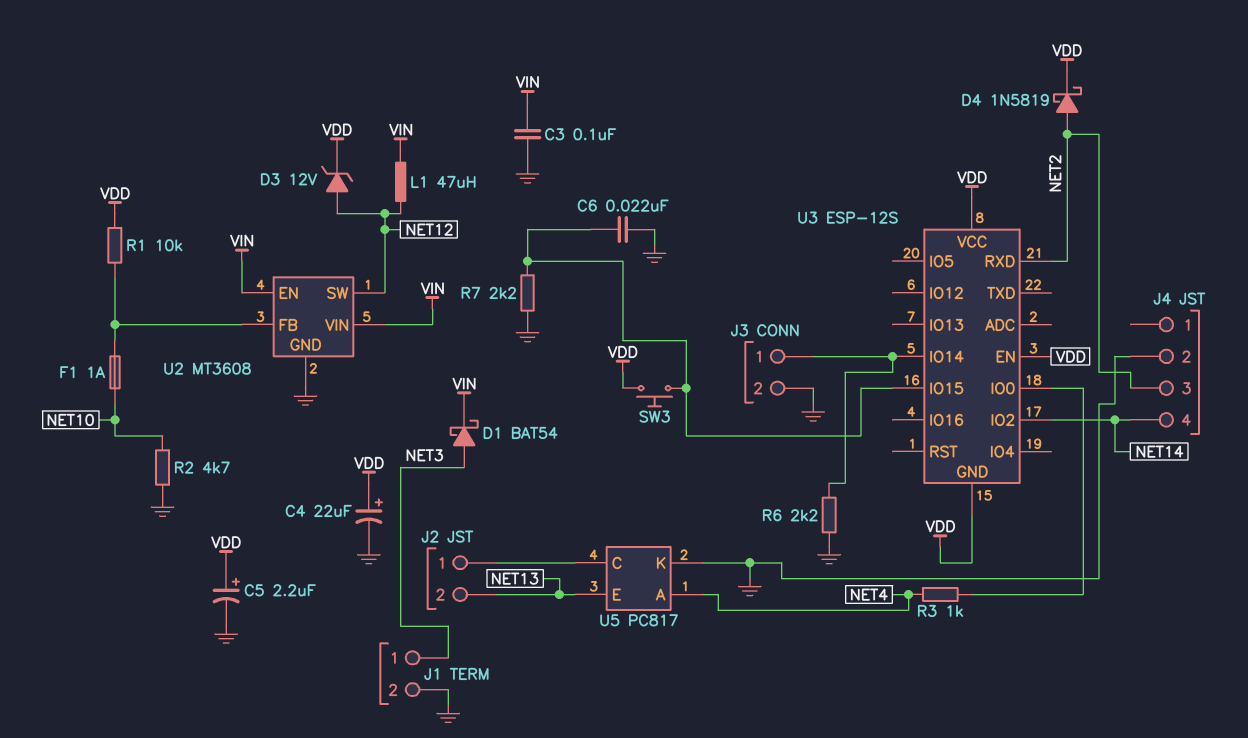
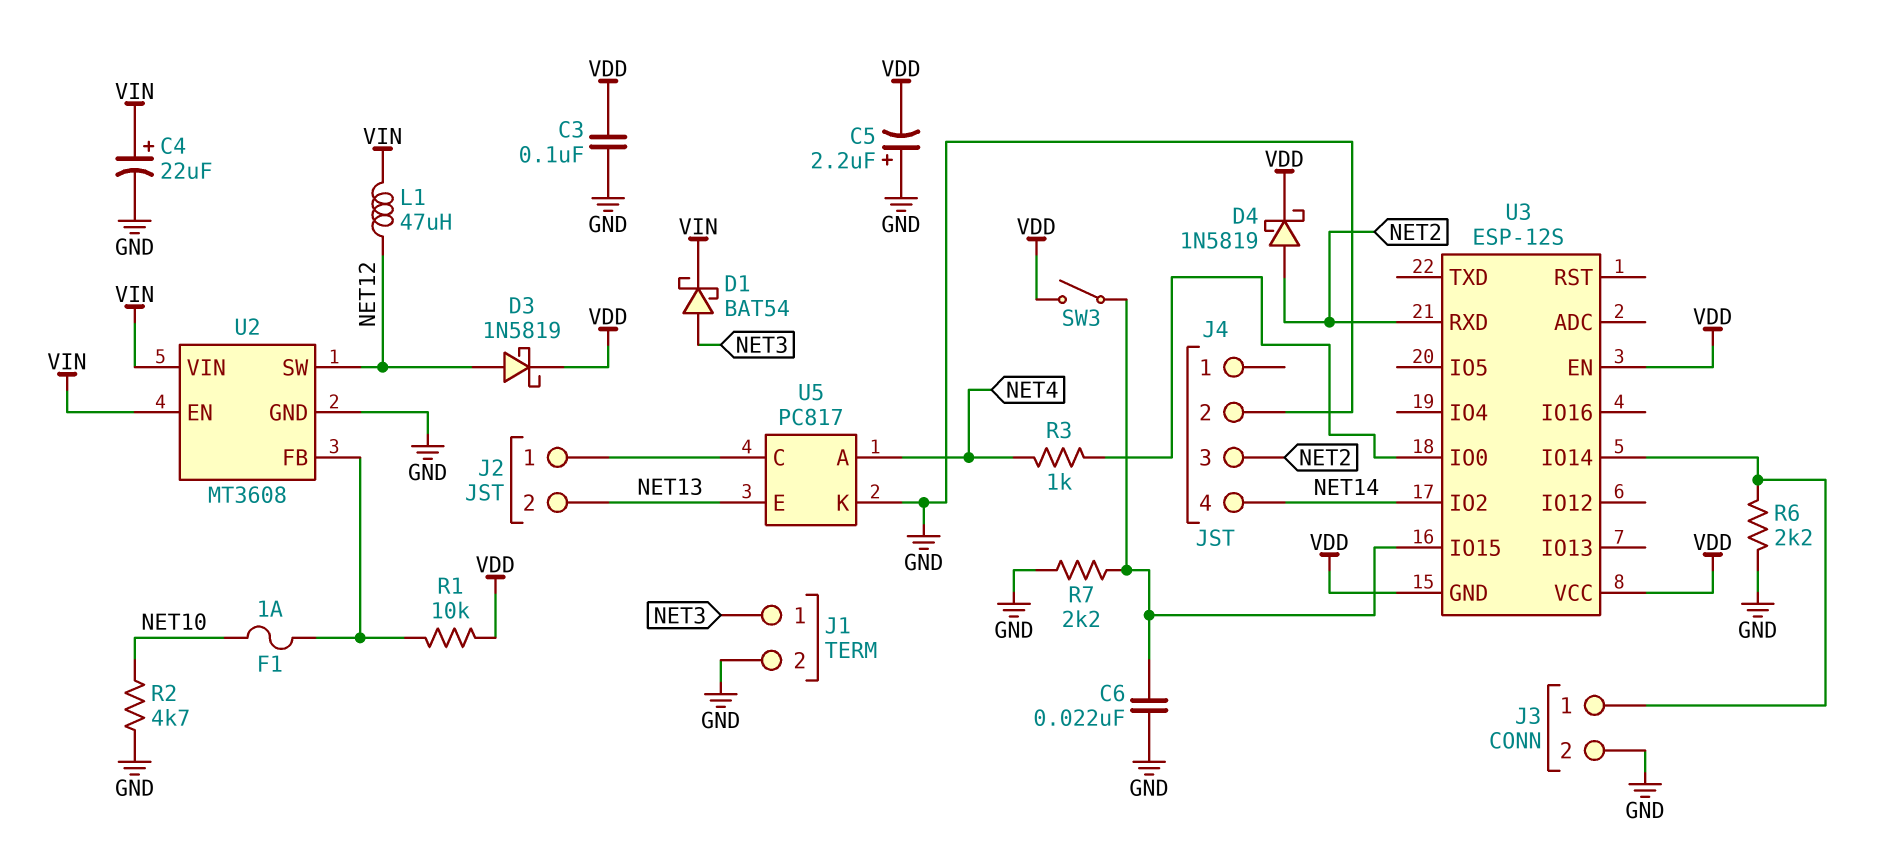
C3: 100nF (GND, VIN) -> 100nF (GND, VDD)
C4: 22uF (plus VDD, minus GND) -> 22uF (plus VIN, minus GND)
C5: 2.2uF (plus VDD, minus GND) -> 2.2uF (plus GND, minus VDD)
D3: zener 12V (A NET12, K VDD) -> schottky 1N5819 (A NET12, K VDD)
SW3: button (U3/IO15, VDD) -> switch (U3/IO15, VDD)

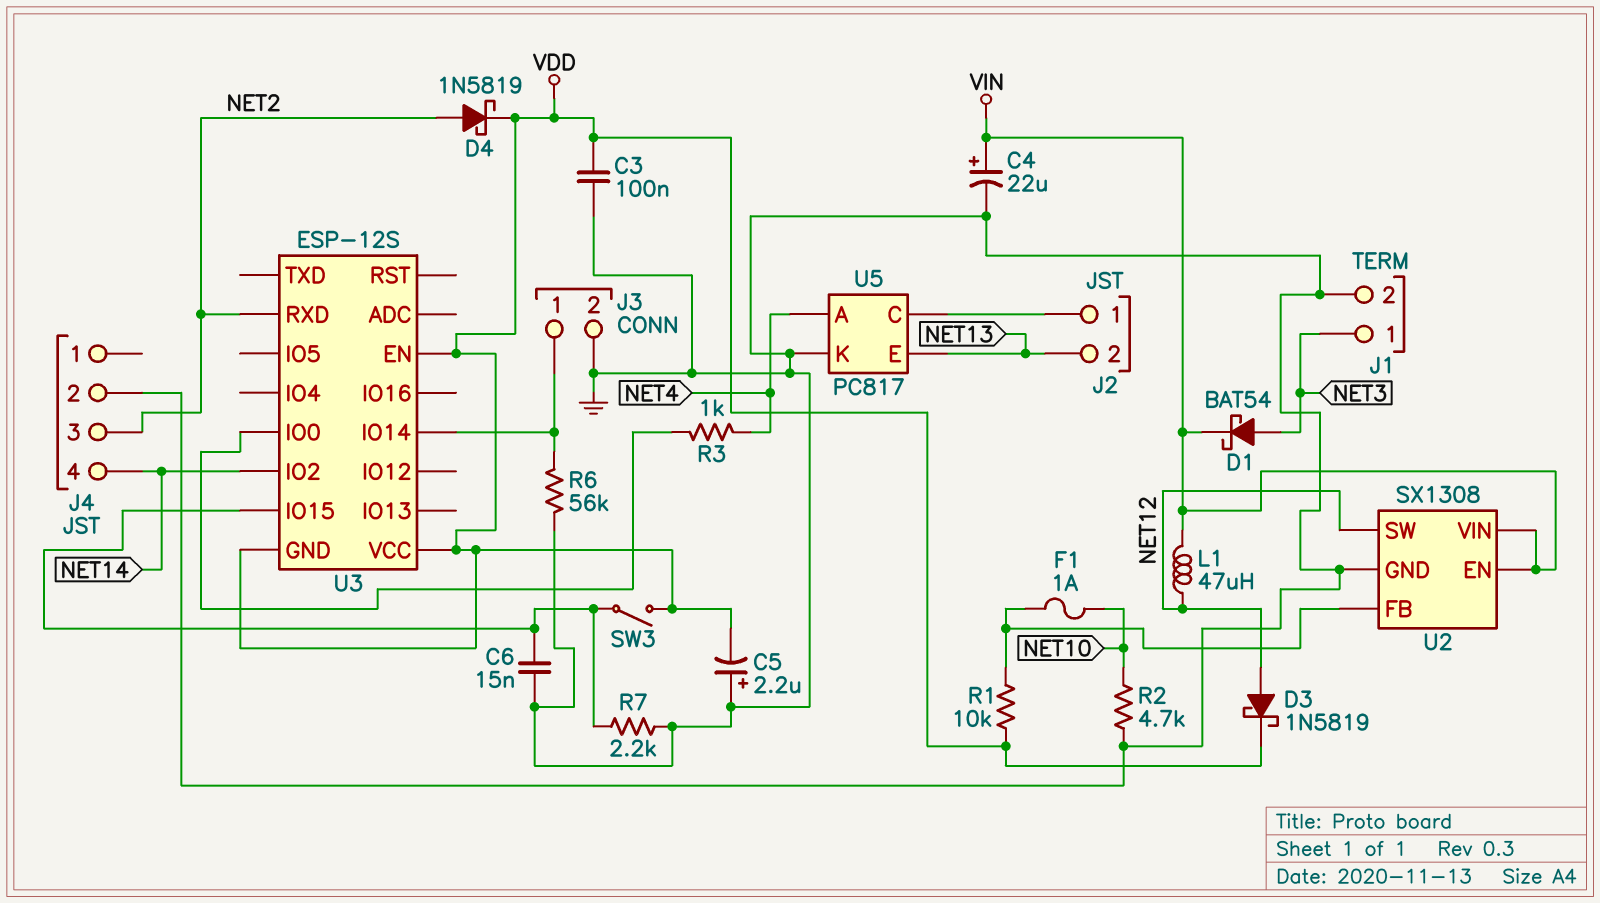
C6: 22nF (GND, U3/IO15) -> 15nF (GND, U3/IO15)
R6: 2.2k (GND, J3/1) -> 56k (GND, J3/1)
U2: MT3608 -> SX1308

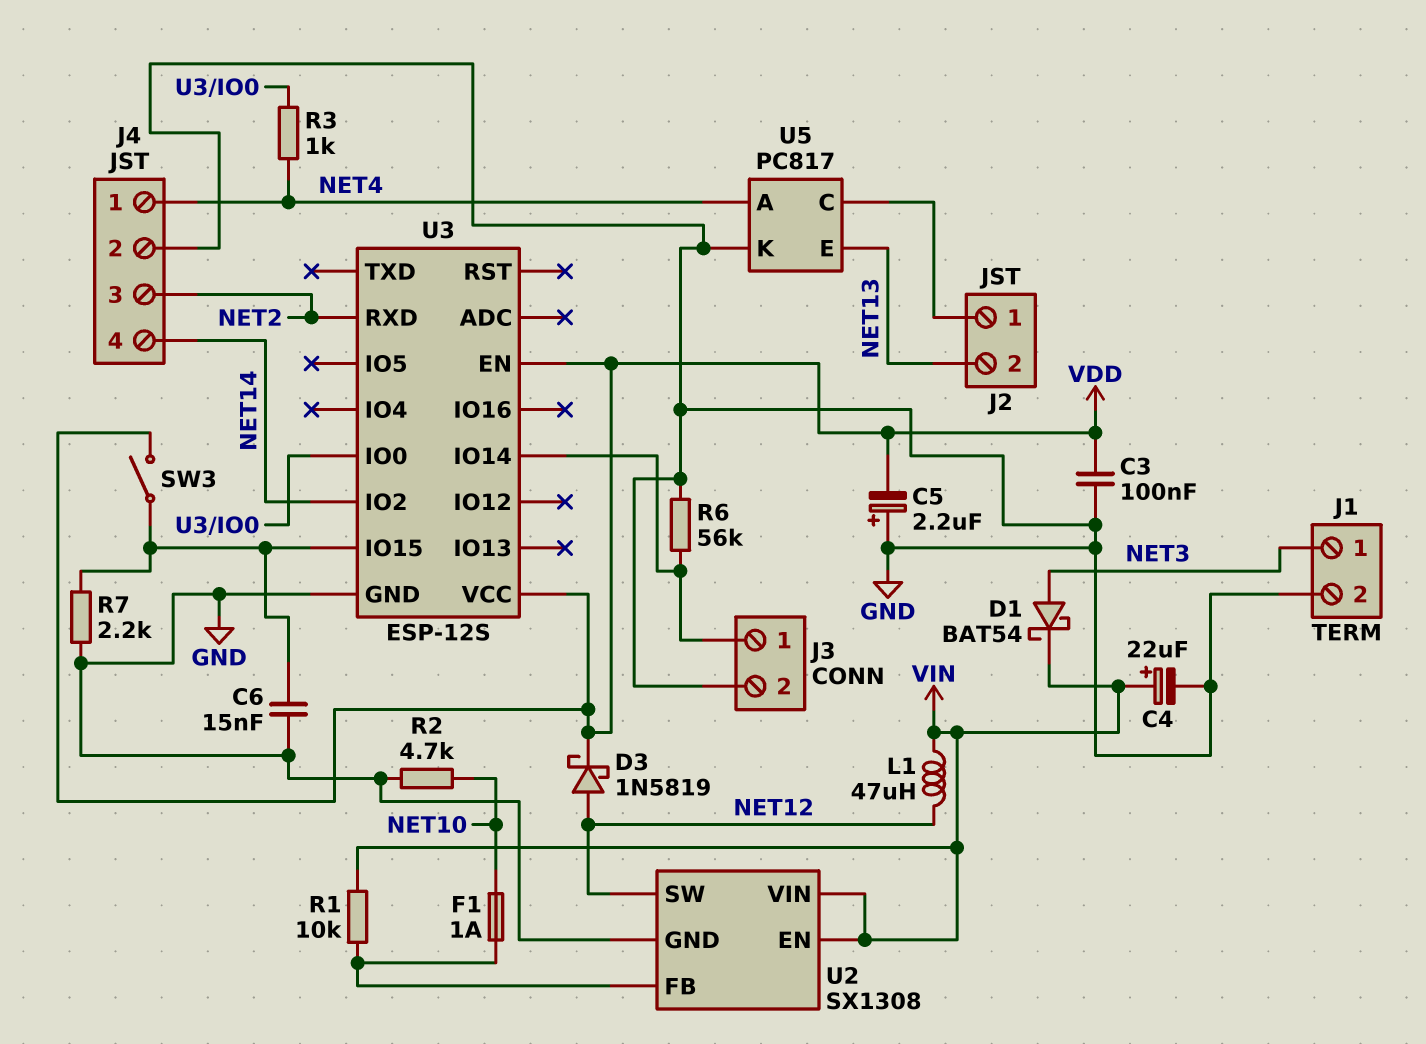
D4: schottky 1N5819 (A NET2, K VDD) -> none
J4 pin 1: none -> NET4
R1: 10k (U2/FB, VDD) -> 10k (U2/FB, VIN)
U3 pin GND: VDD -> GND

